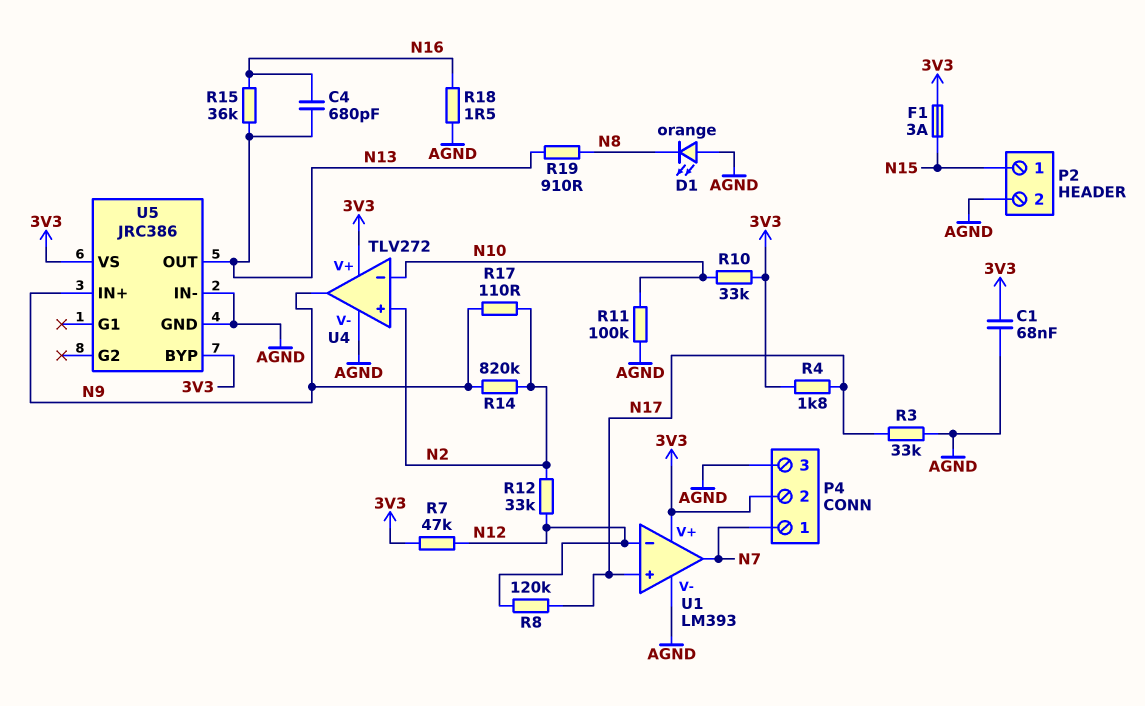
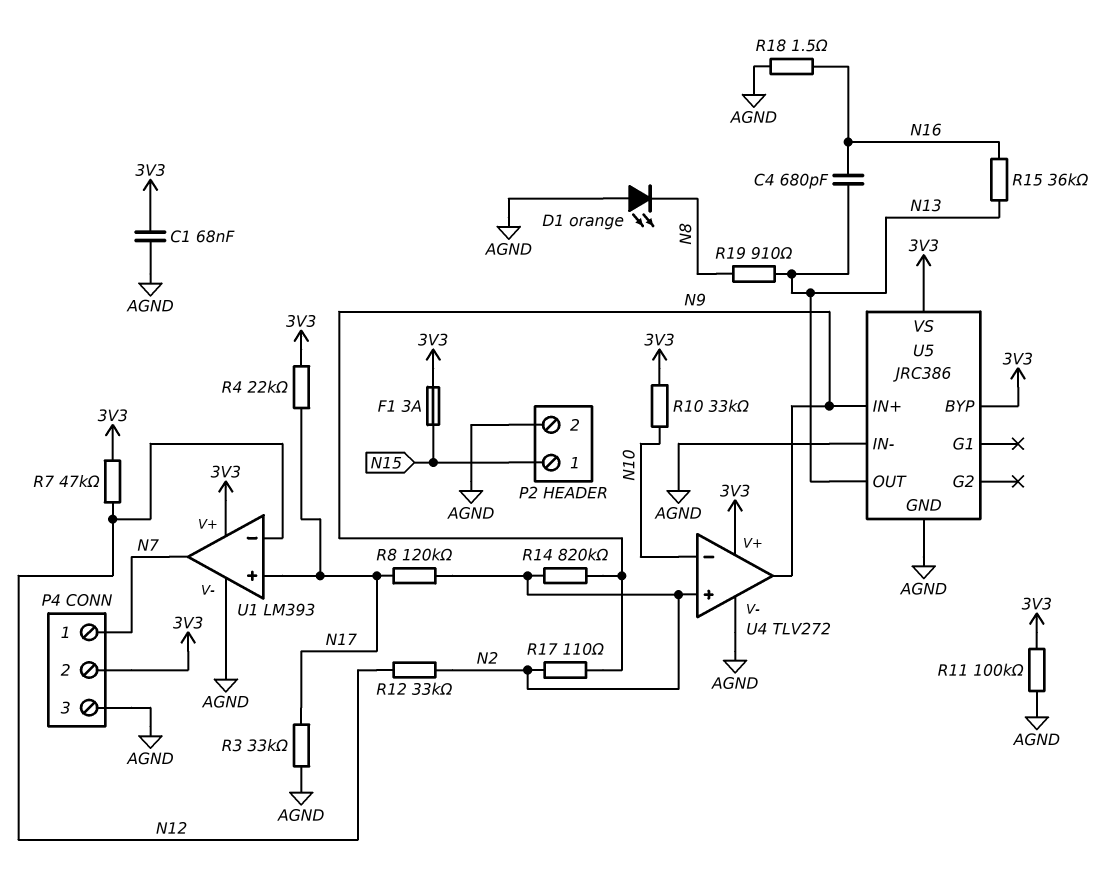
R4: 1.8k (3V3, N17) -> 22k (3V3, N17)
R8: 120k (N12, N17) -> 120k (N2, N17)
R11: 100k (AGND, N10) -> 100k (3V3, AGND)

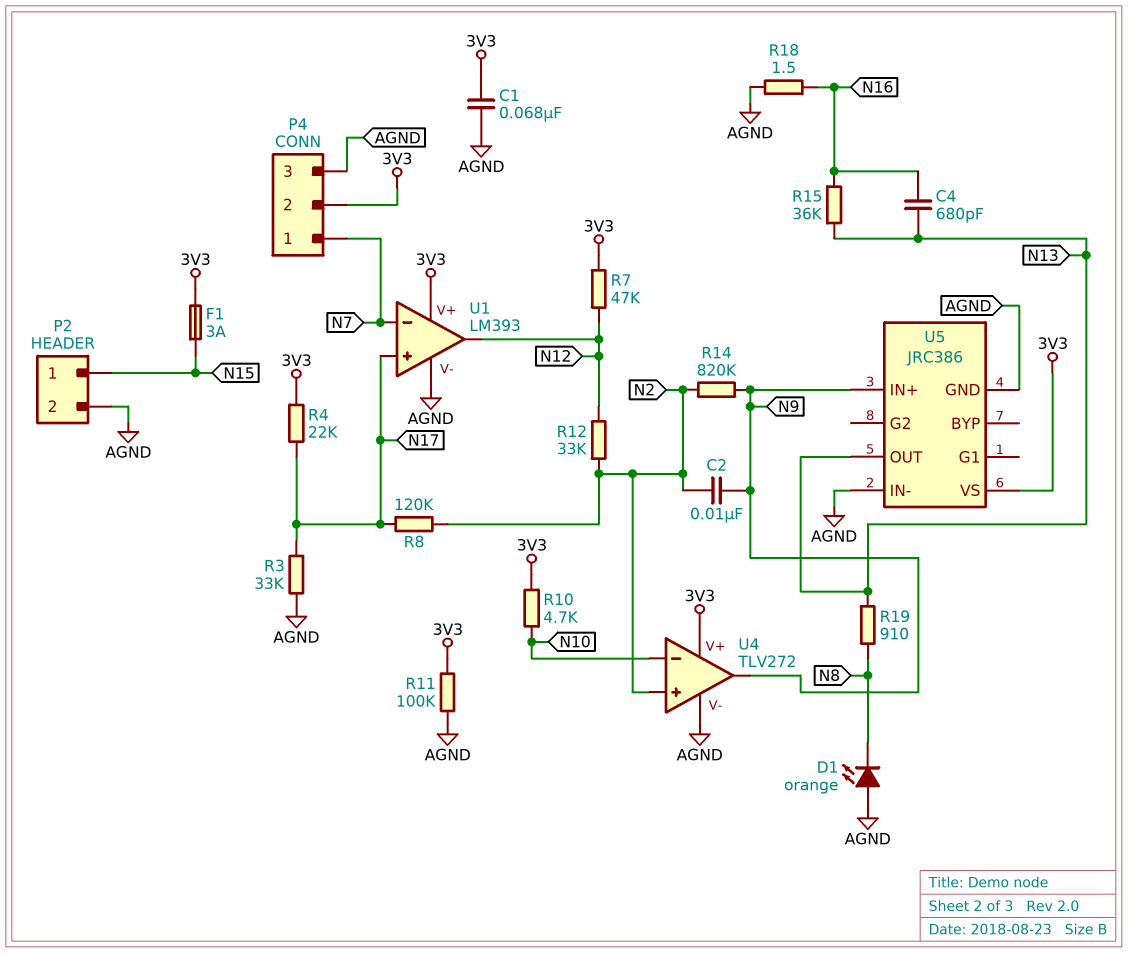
C2: none -> 10nF (N2, N9)
R10: 33k (3V3, N10) -> 4.7k (3V3, N10)
R17: 110 (N2, N9) -> none
U1 pin in-: N12 -> N7
U1 pin out: N7 -> N12
U5 pin BYP: 3V3 -> none

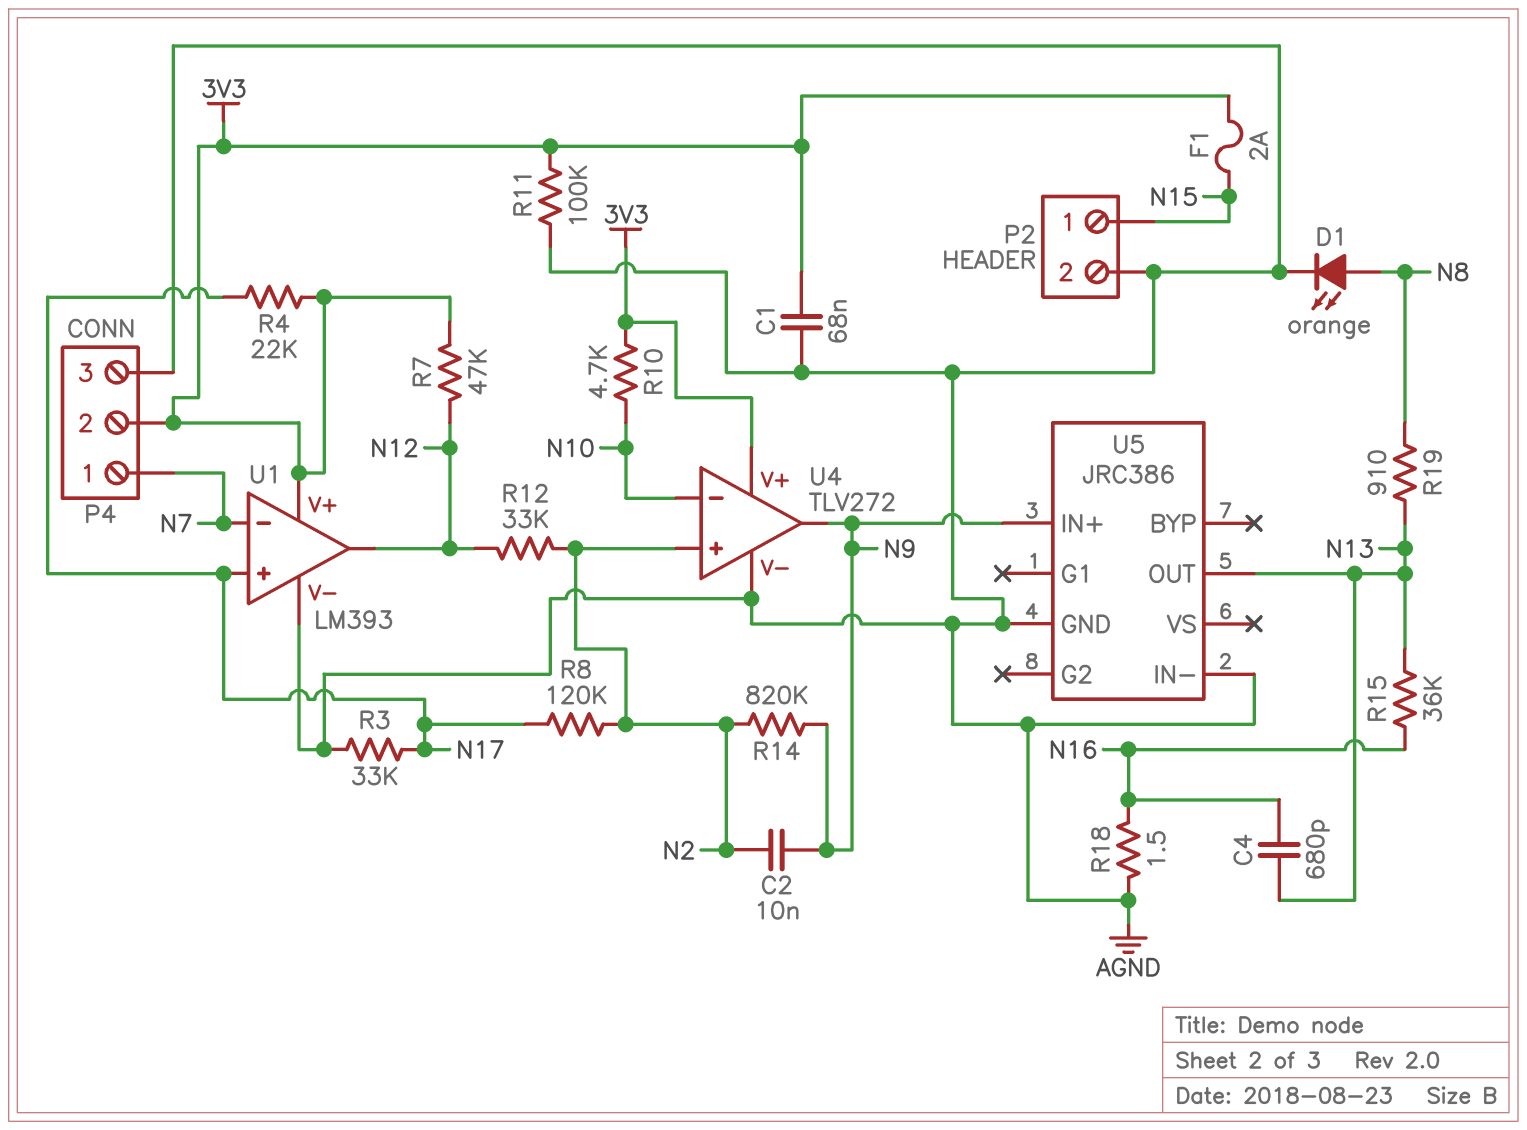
D1: LED orange (A AGND, K N8) -> LED orange (A N8, K AGND)
F1: 3A (3V3, N15) -> 2A (3V3, N15)
U5 pin VS: 3V3 -> none

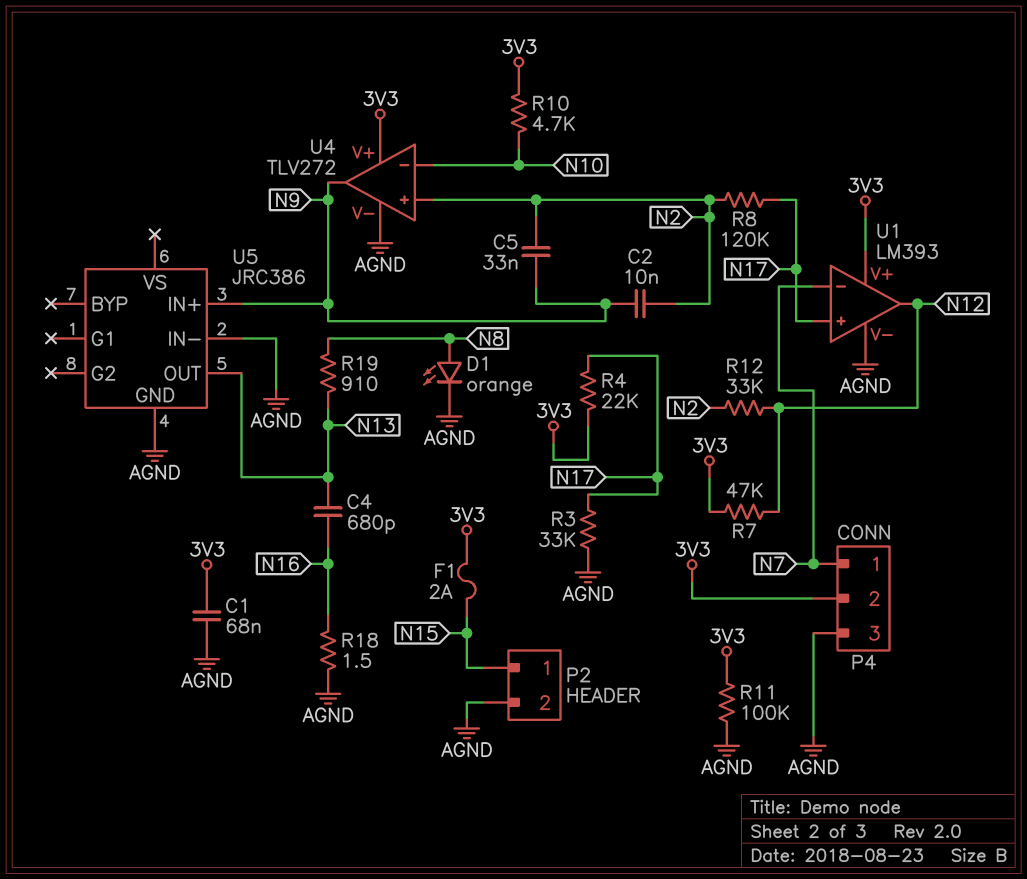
C5: none -> 33nF (N2, N9)
R14: 820k (N2, N9) -> none
R15: 36k (N13, N16) -> none

